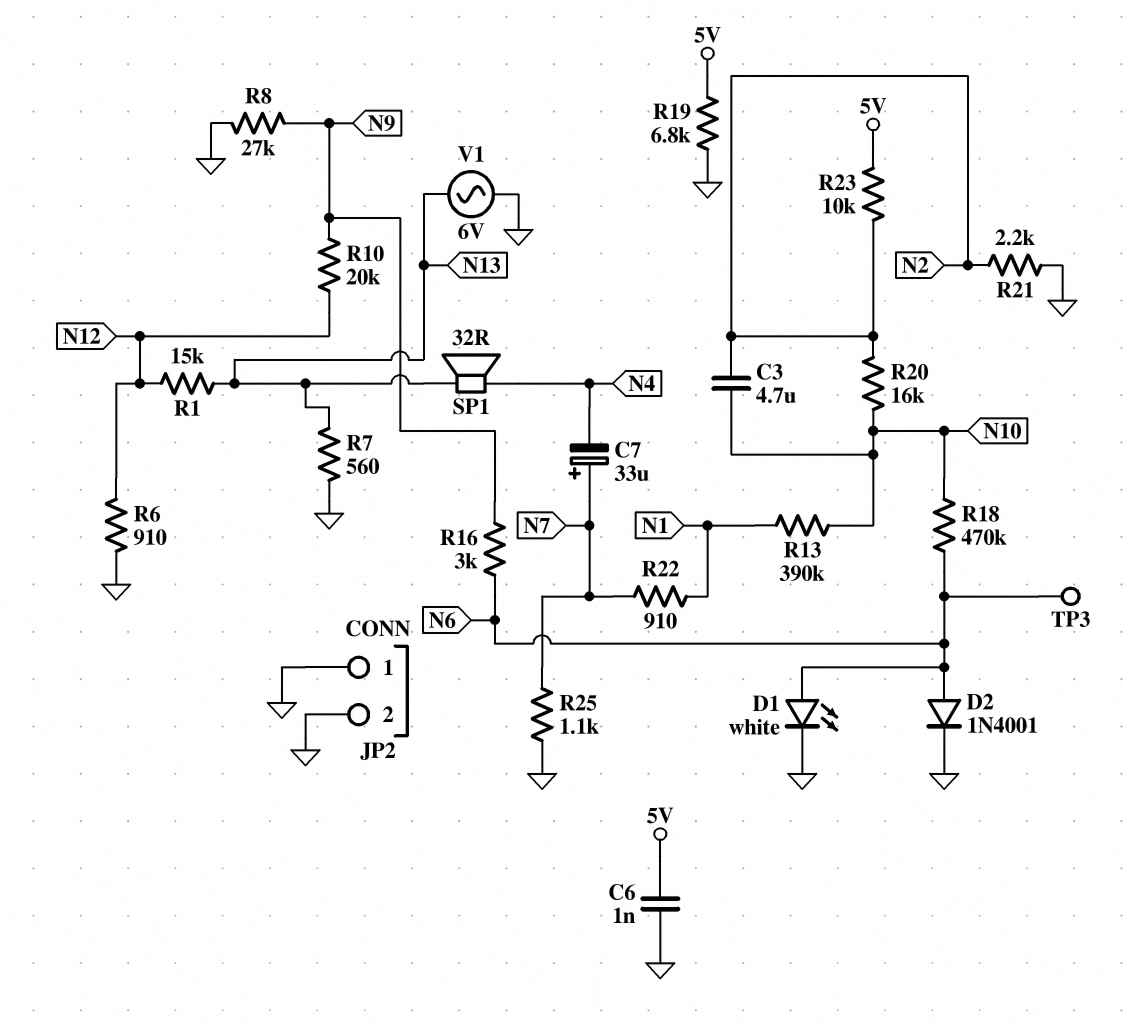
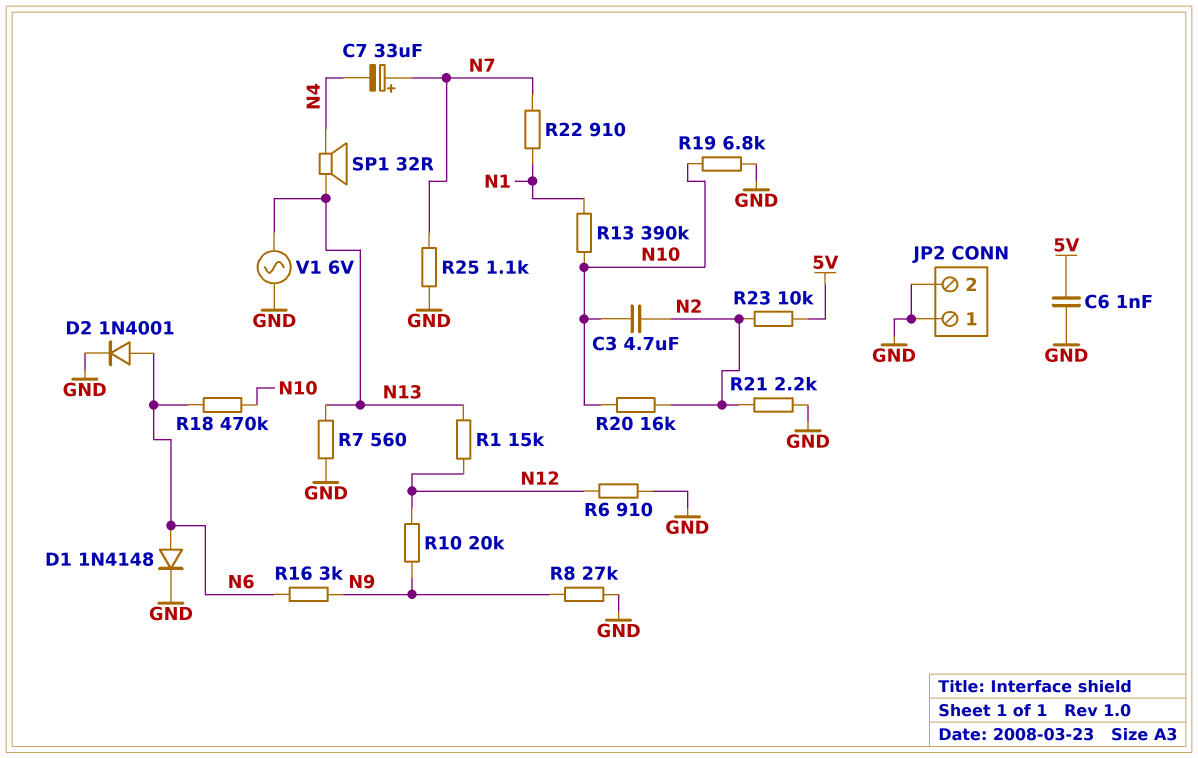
D1: LED white (A N6, K GND) -> diode 1N4148 (A N6, K GND)
R19: 6.8k (5V, GND) -> 6.8k (GND, N10)
TP3: test point (N6) -> none

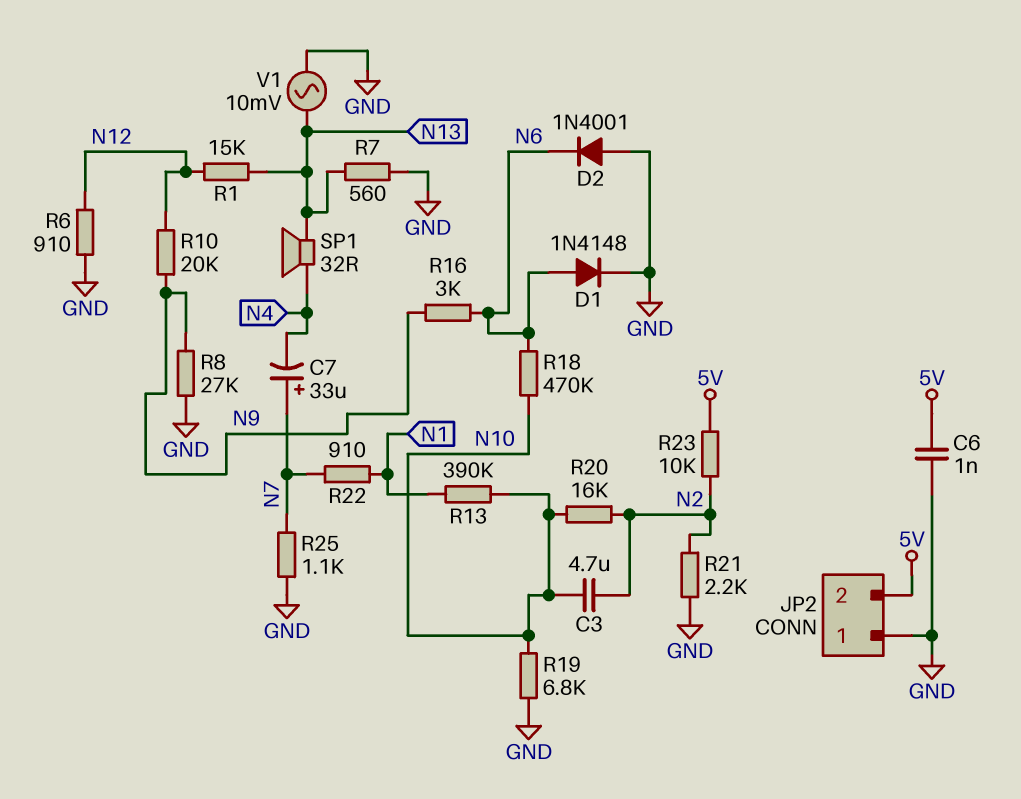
D2: diode 1N4001 (A N6, K GND) -> diode 1N4001 (A GND, K N6)
JP2 pin 2: GND -> 5V
V1: AC 6V (GND, N13) -> AC 10mV (GND, N13)

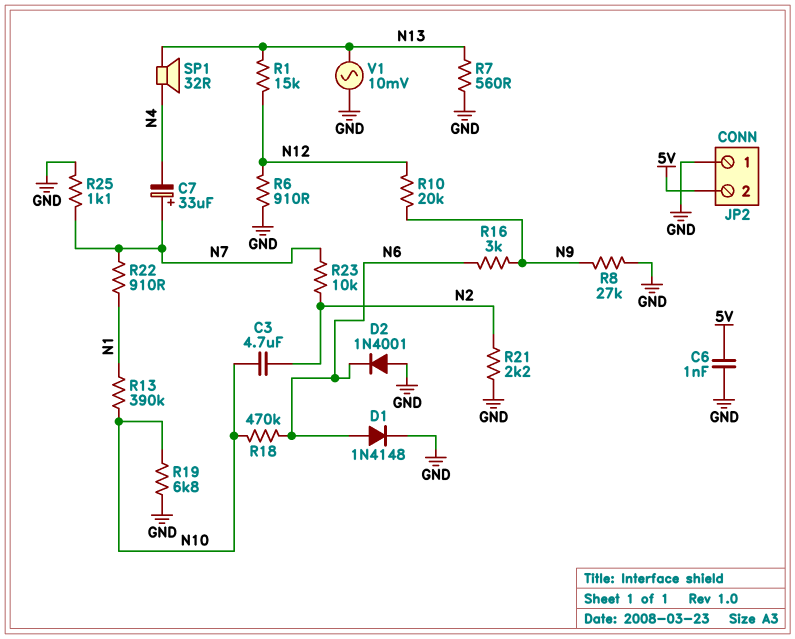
R20: 16k (N2, N10) -> none
R23: 10k (5V, N2) -> 10k (N2, N7)

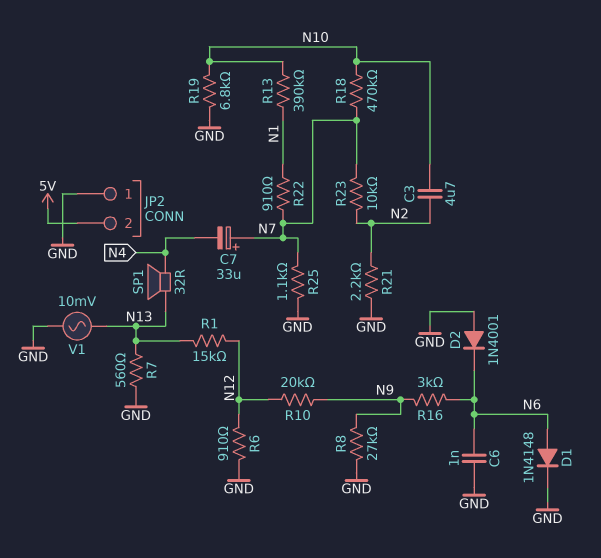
C6: 1nF (5V, GND) -> 1nF (GND, N6)
R18: 470k (N6, N10) -> 470k (N7, N10)

